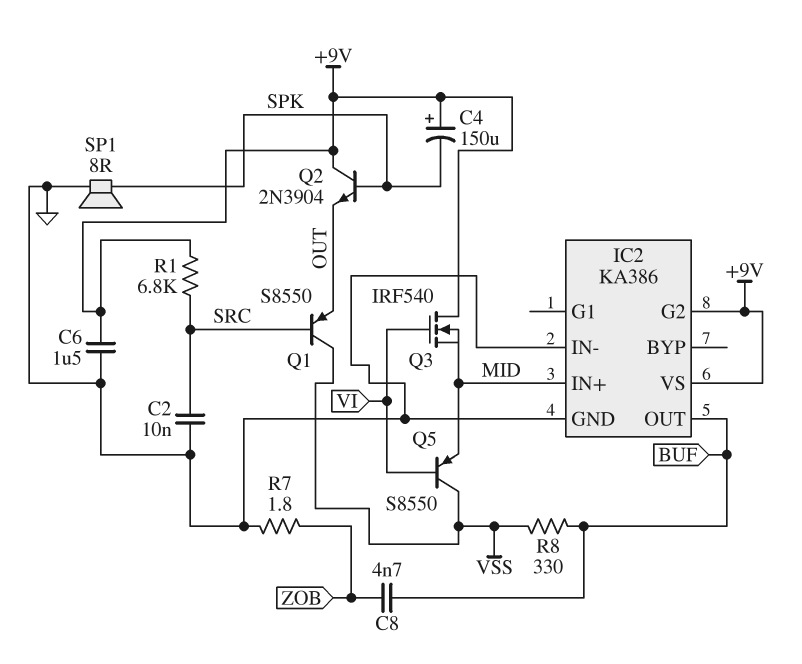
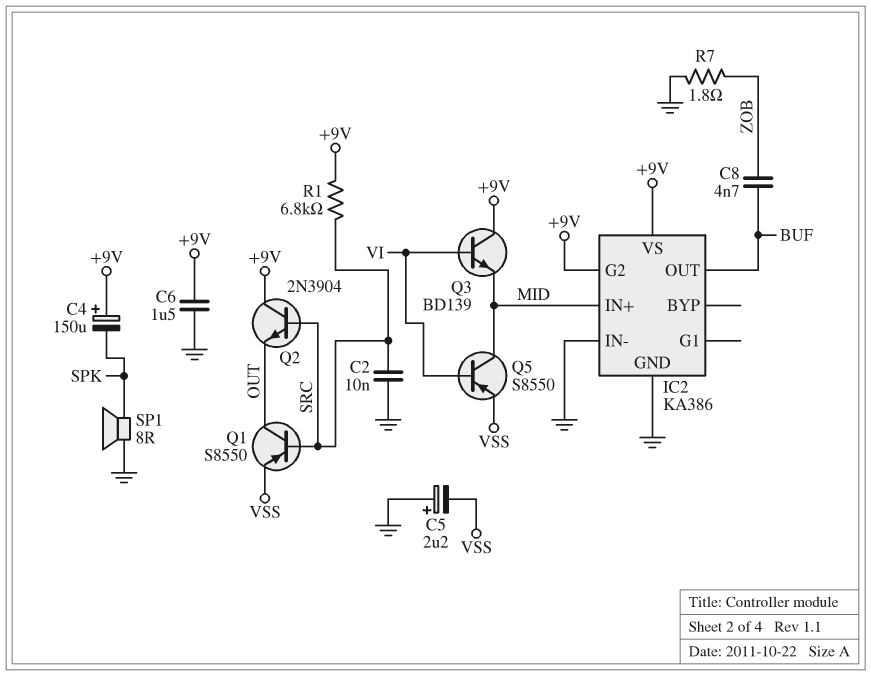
C5: none -> 2.2uF (plus GND, minus VSS)
Q1: PNP S8550 (B SRC, C VSS, E OUT) -> PNP S8550 (B SRC, C OUT, E VSS)
Q2: NPN 2N3904 (B SPK, C +9V, E OUT) -> NPN 2N3904 (B SRC, C +9V, E OUT)
Q3: NMOS IRF540 (G VI, D +9V, S MID) -> NPN BD139 (B VI, C +9V, E MID)
Q5: PNP S8550 (B VI, C VSS, E MID) -> PNP S8550 (B VI, C MID, E VSS)
R8: 330 (BUF, VSS) -> none

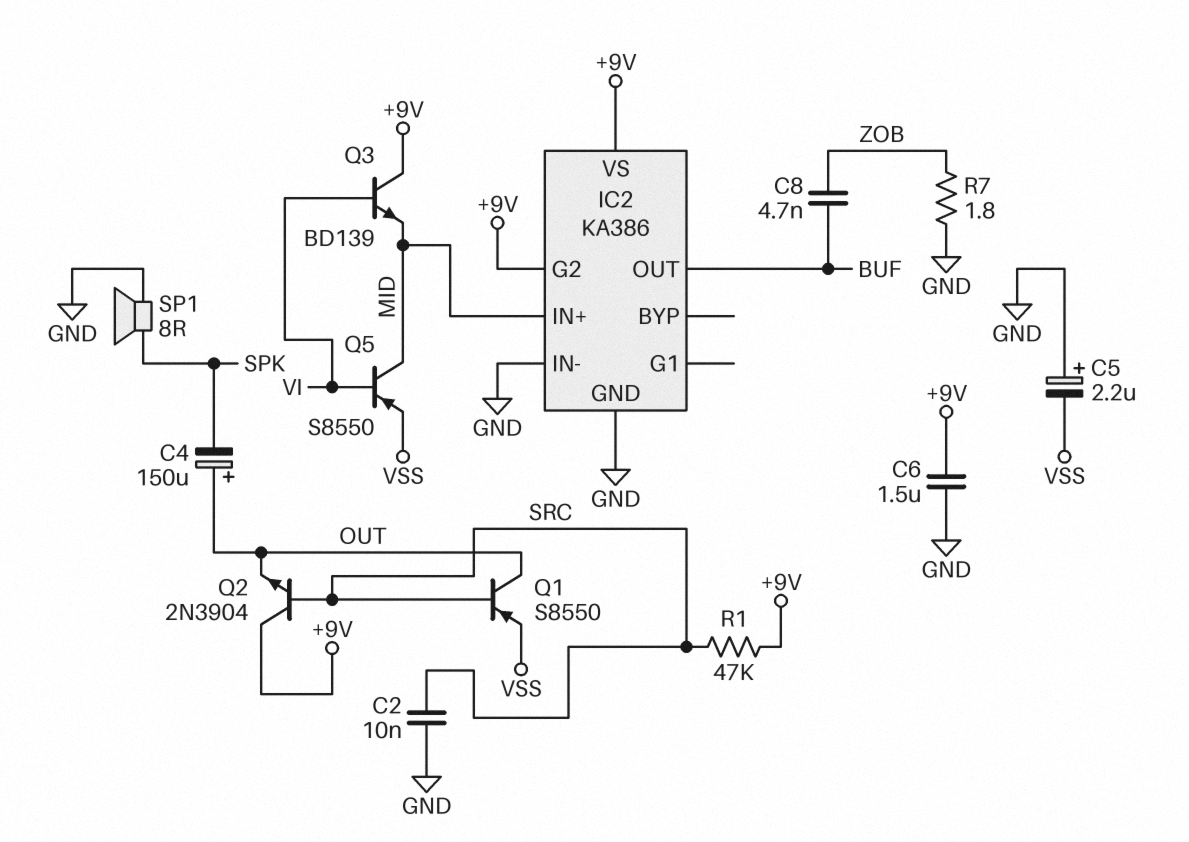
C4: 150uF (plus +9V, minus SPK) -> 150uF (plus OUT, minus SPK)
R1: 6.8k (+9V, SRC) -> 47k (+9V, SRC)

